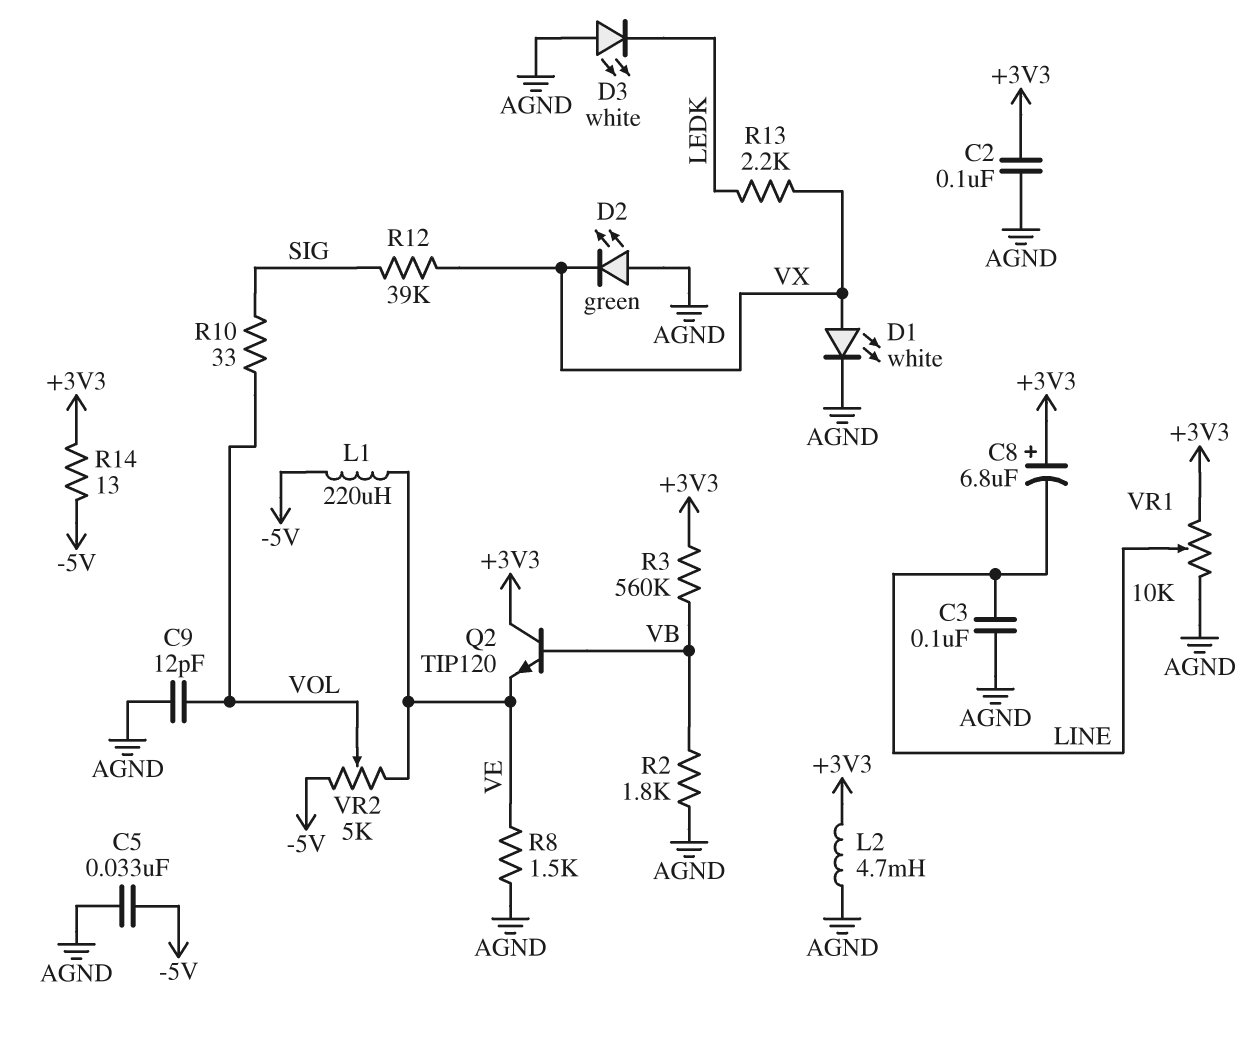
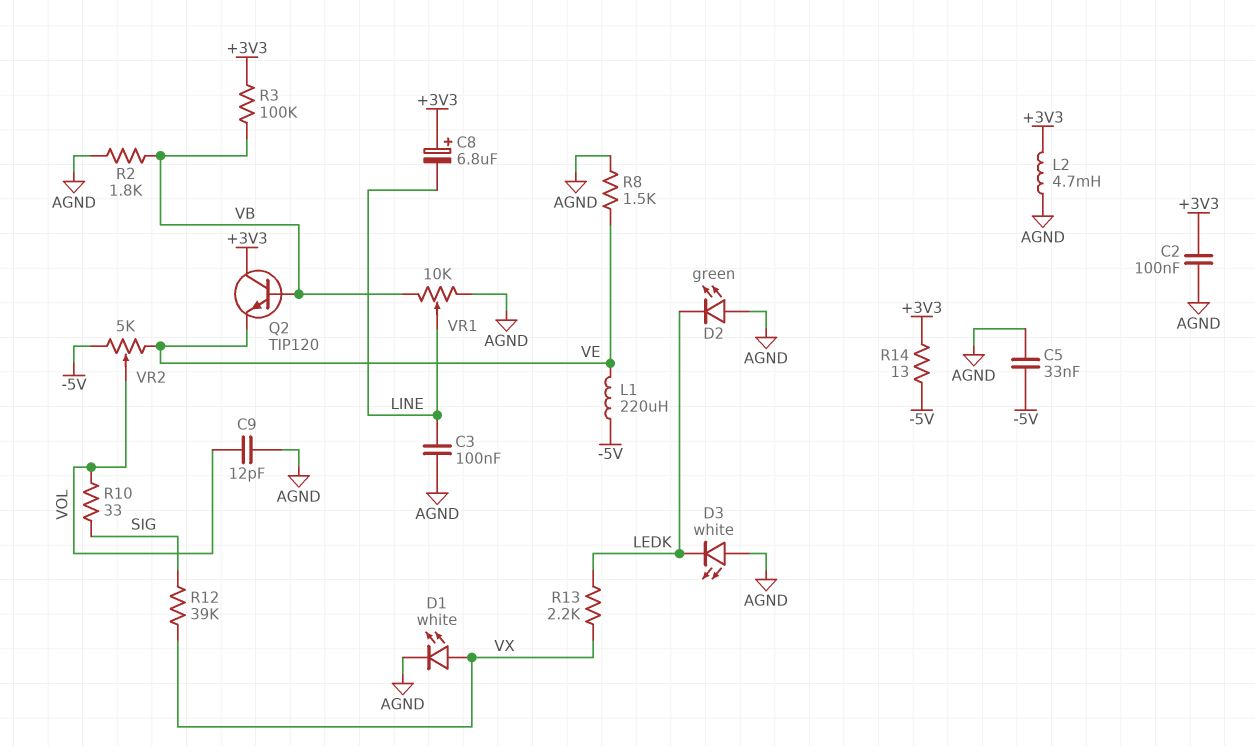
D2: LED green (A AGND, K VX) -> LED green (A AGND, K LEDK)
R3: 560k (+3V3, VB) -> 100k (+3V3, VB)
VR1: 10k (+3V3, AGND, wiper LINE) -> 10k (AGND, VB, wiper LINE)

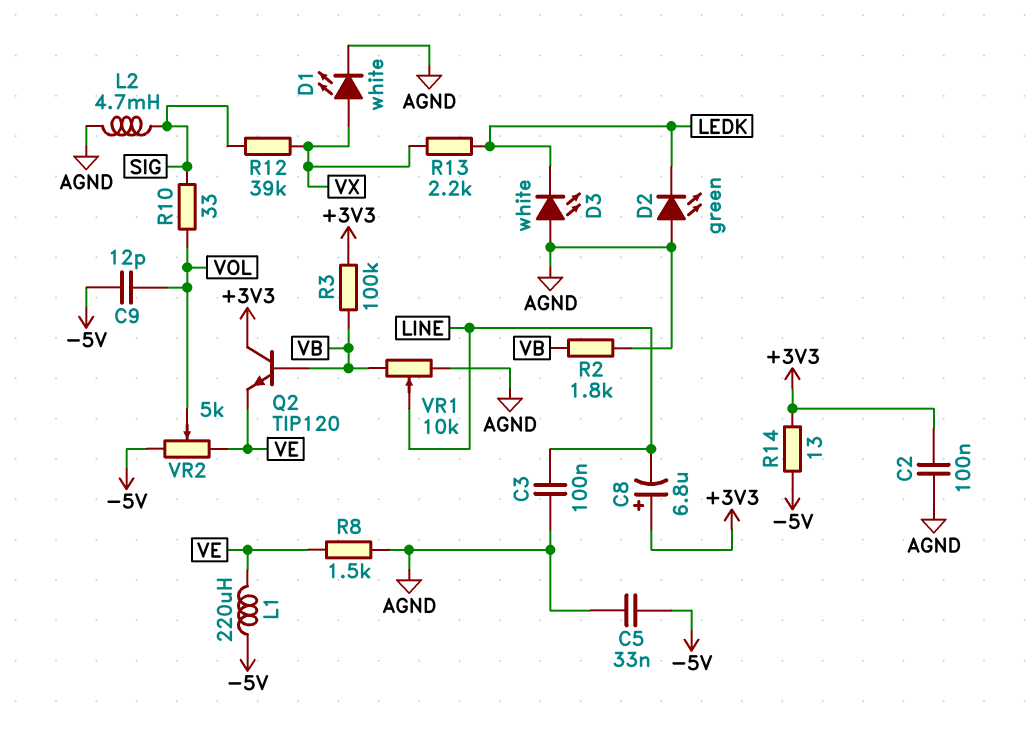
C9: 12pF (AGND, VOL) -> 12pF (-5V, VOL)
L2: 4.7mH (+3V3, AGND) -> 4.7mH (AGND, SIG)

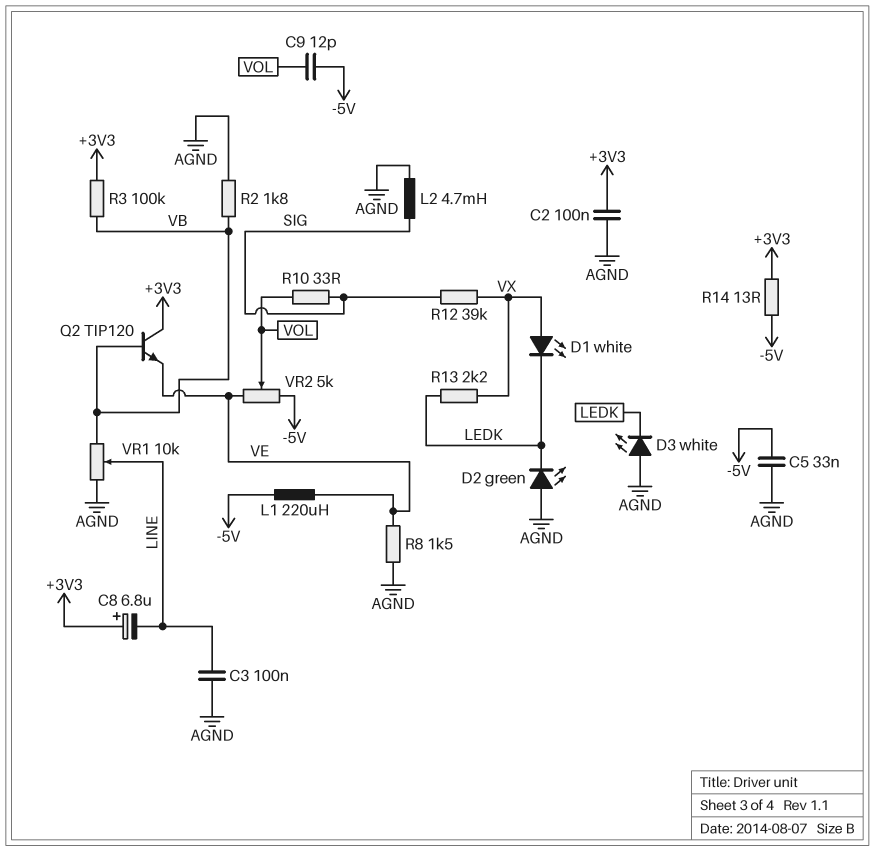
D1: LED white (A VX, K AGND) -> LED white (A VX, K LEDK)

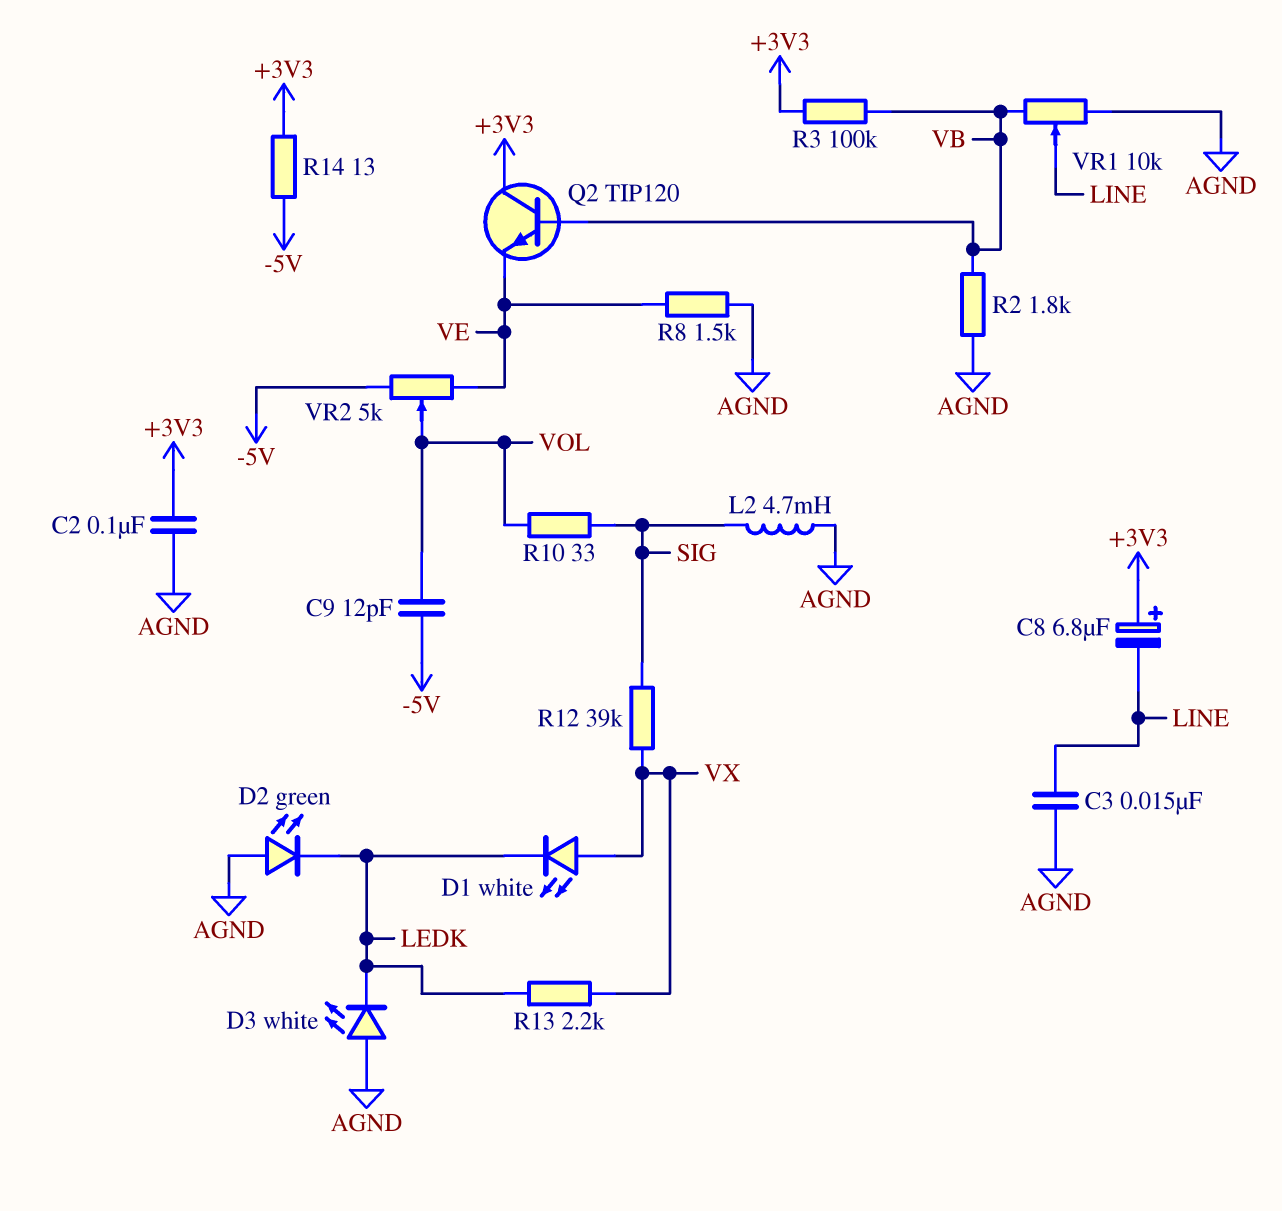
C3: 100nF (AGND, LINE) -> 15nF (AGND, LINE)
C5: 33nF (-5V, AGND) -> none
L1: 220uH (-5V, VE) -> none

